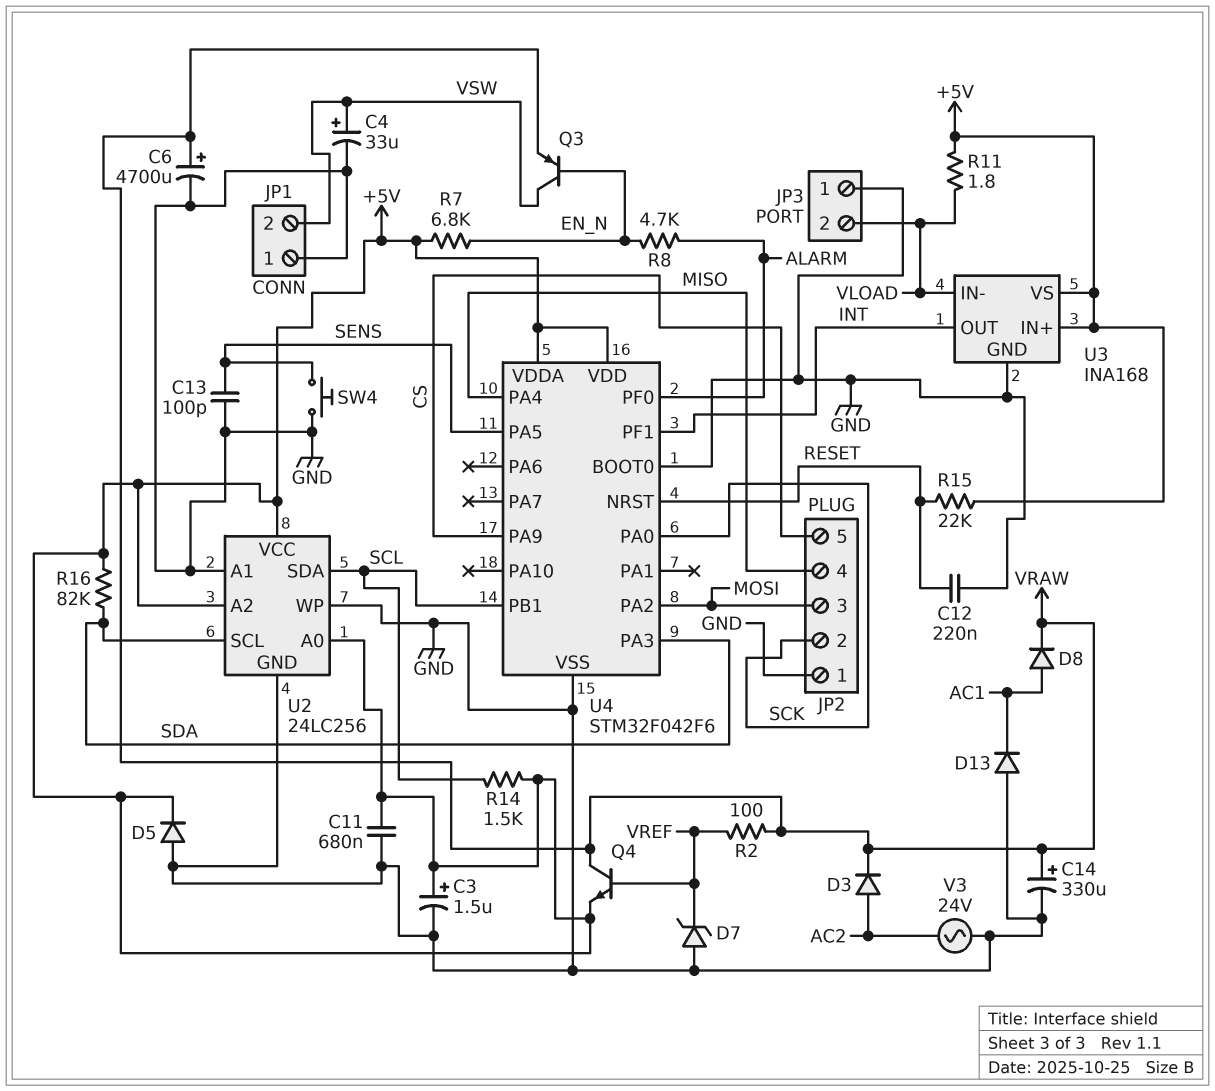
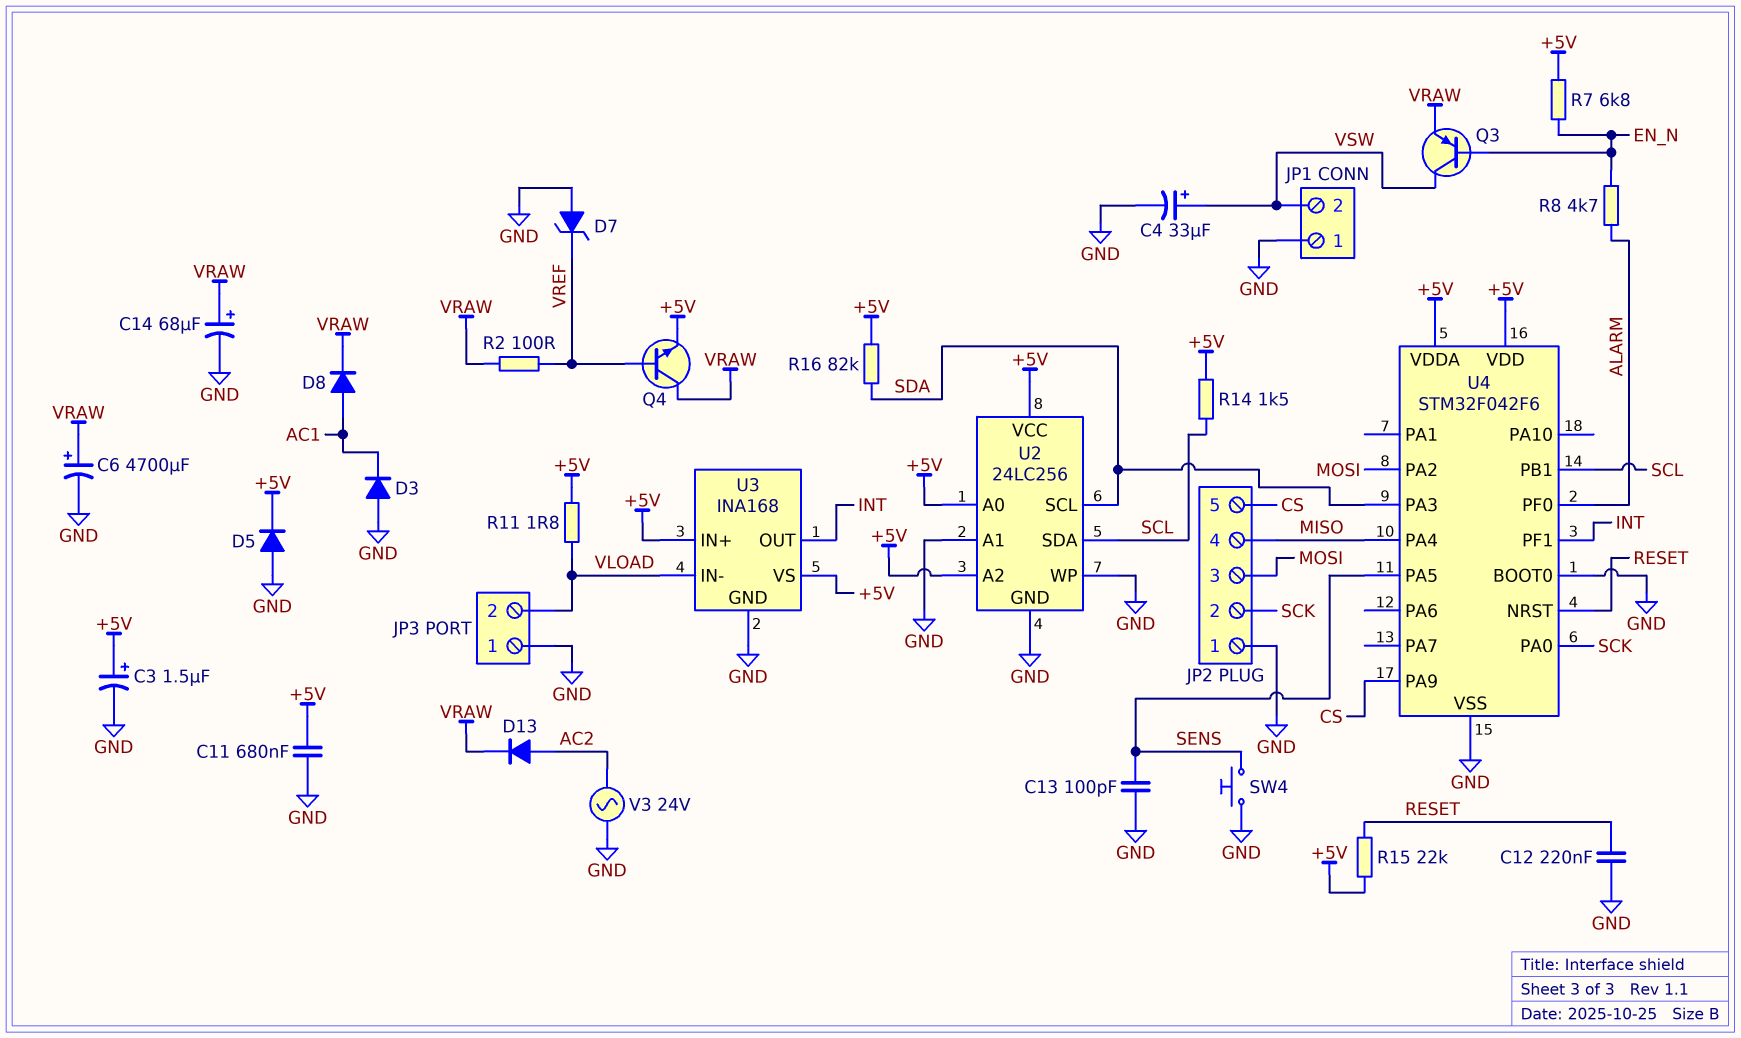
C14: 330uF (plus VRAW, minus GND) -> 68uF (plus VRAW, minus GND)
D3: diode (A AC2, K VRAW) -> diode (A GND, K AC1)
D13: diode (A GND, K AC1) -> diode (A AC2, K VRAW)

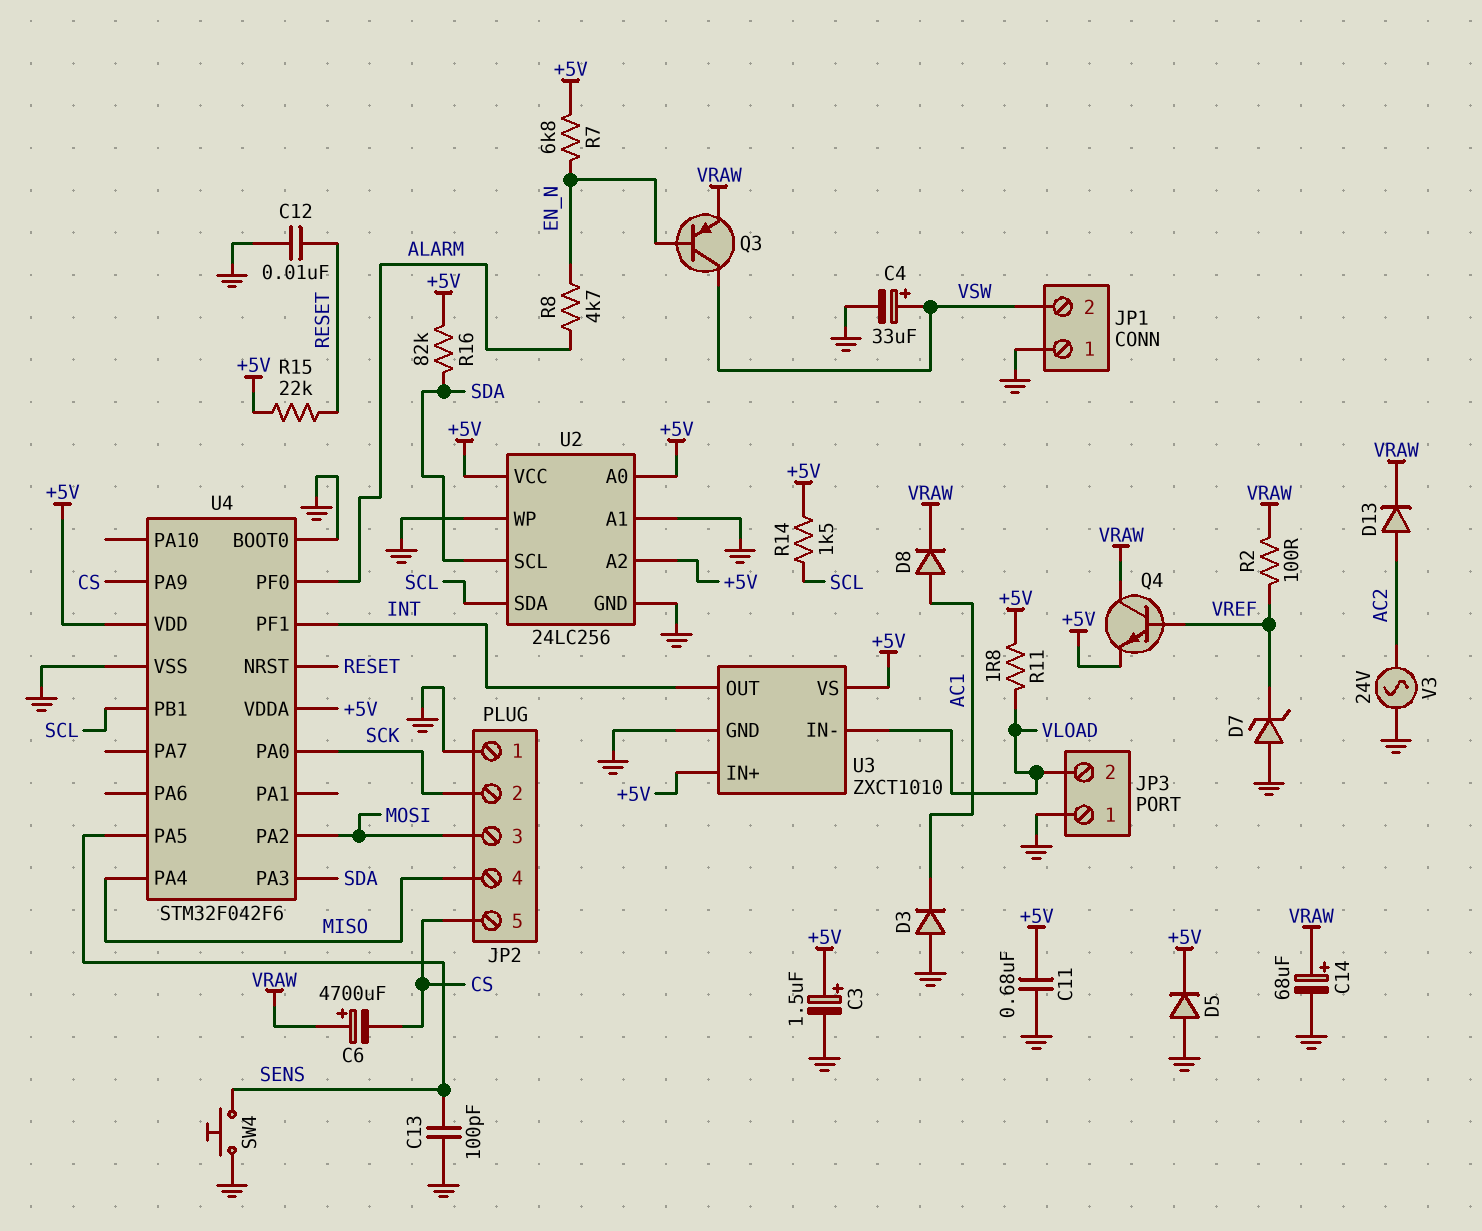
C6: 4700uF (plus VRAW, minus GND) -> 4700uF (plus VRAW, minus CS)
C12: 220nF (GND, RESET) -> 10nF (GND, RESET)
U3: INA168 -> ZXCT1010

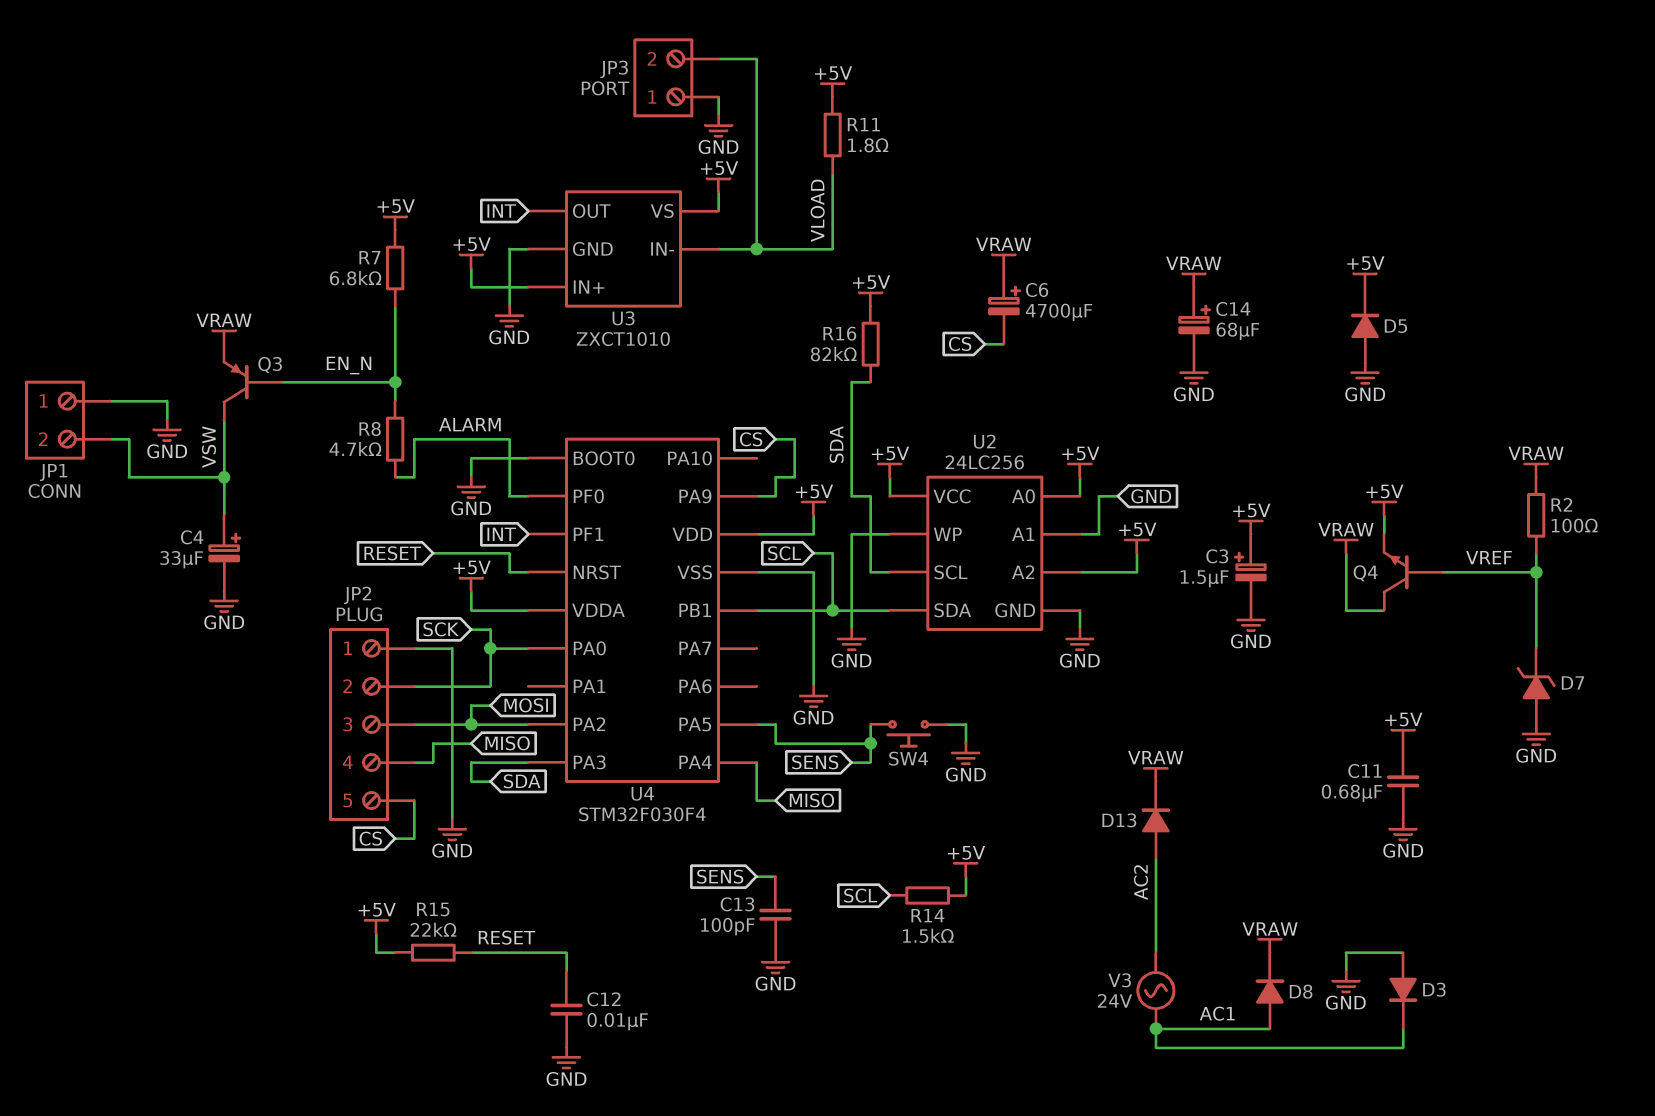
U4: STM32F042F6 -> STM32F030F4
V3: AC 24V (AC2, GND) -> AC 24V (AC1, AC2)

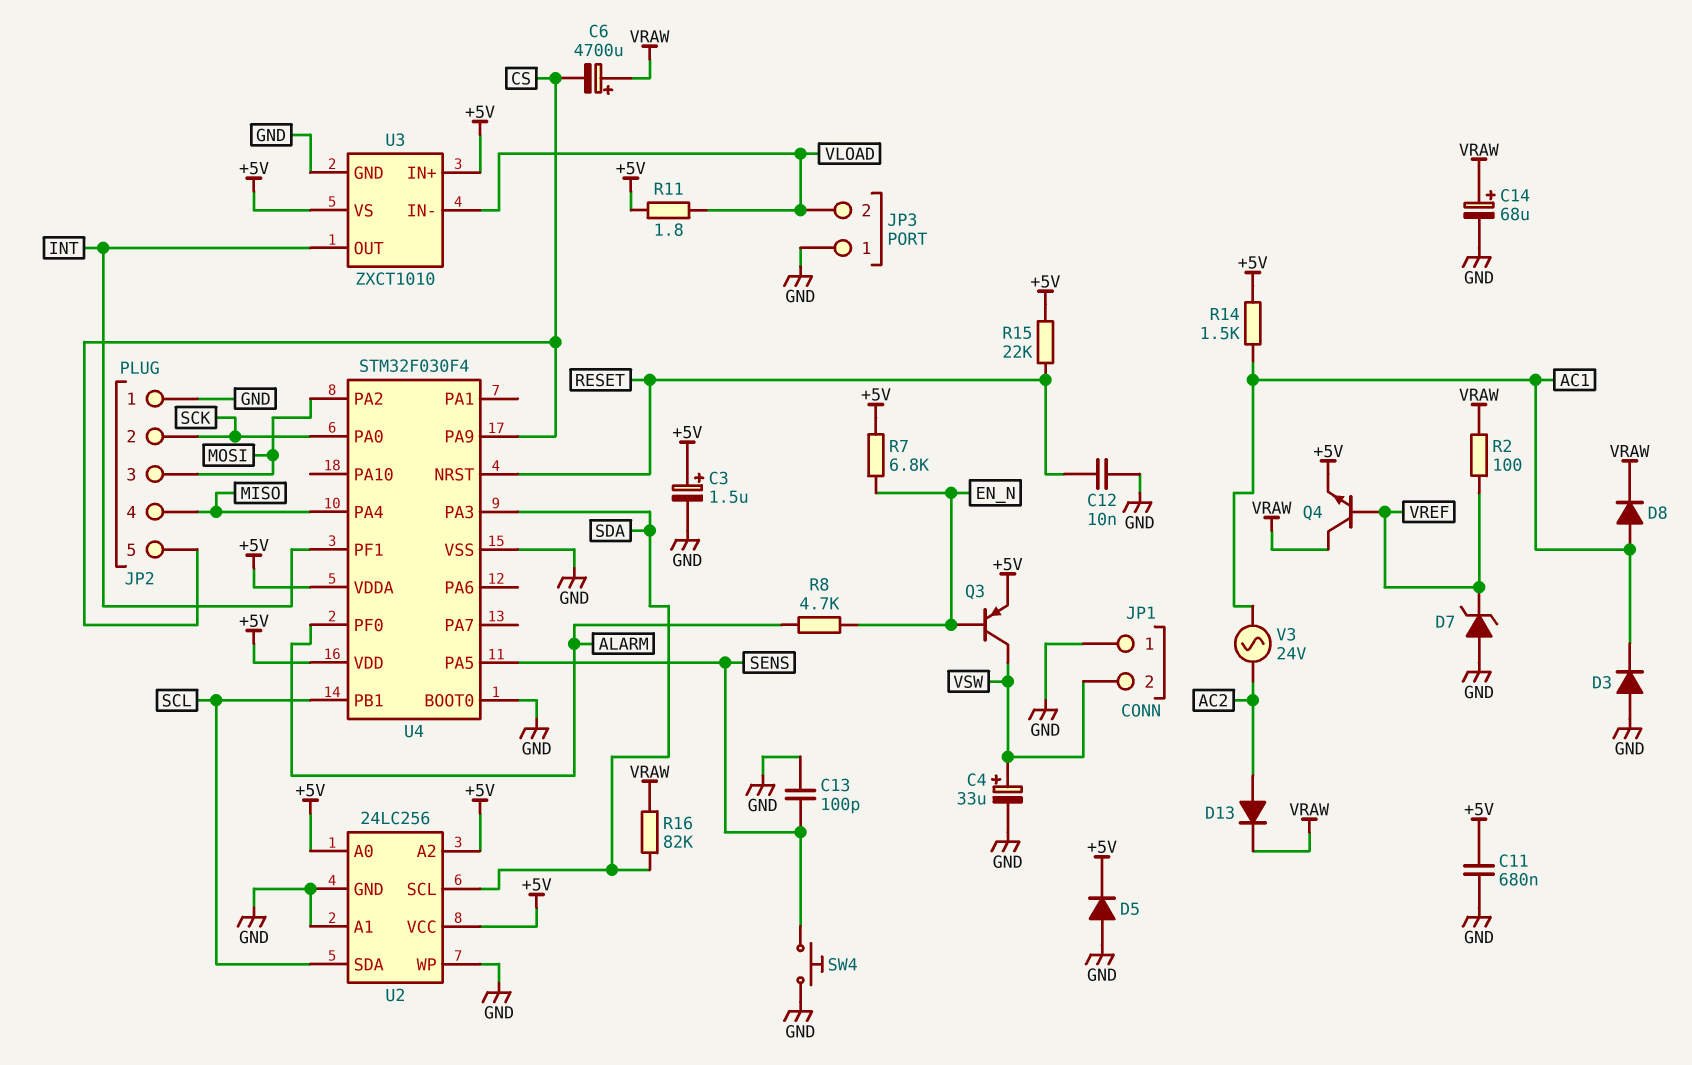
Q3: PNP (B EN_N, C VSW, E VRAW) -> PNP (B EN_N, C VSW, E +5V)
R14: 1.5k (+5V, SCL) -> 1.5k (+5V, AC1)
R16: 82k (+5V, SDA) -> 82k (SDA, VRAW)

